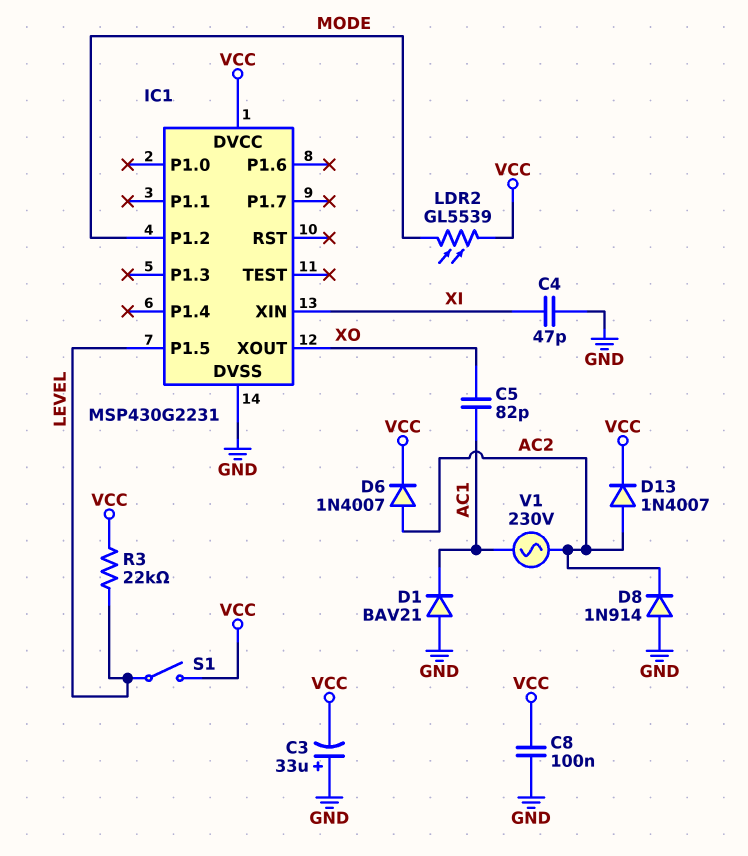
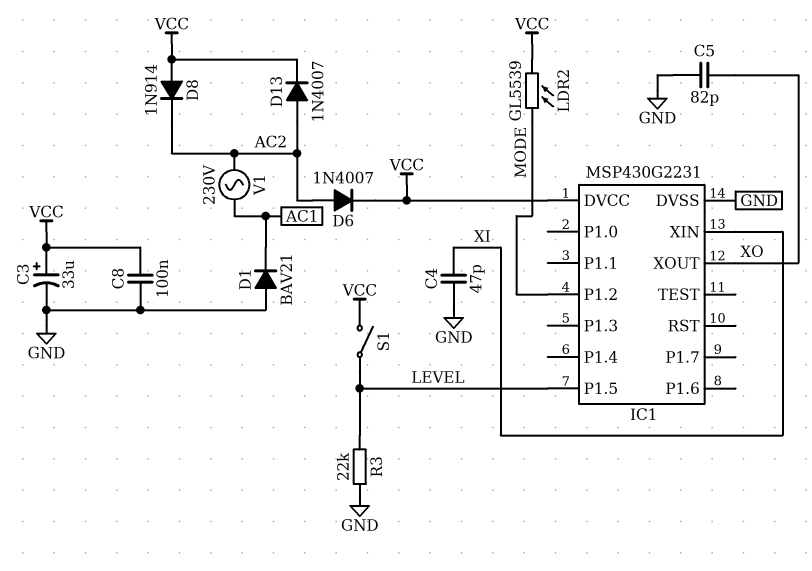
C3: 33uF (plus GND, minus VCC) -> 33uF (plus VCC, minus GND)
C5: 82pF (AC1, XO) -> 82pF (GND, XO)
D8: diode 1N914 (A GND, K AC2) -> diode 1N914 (A VCC, K AC2)
R3: 22k (LEVEL, VCC) -> 22k (GND, LEVEL)

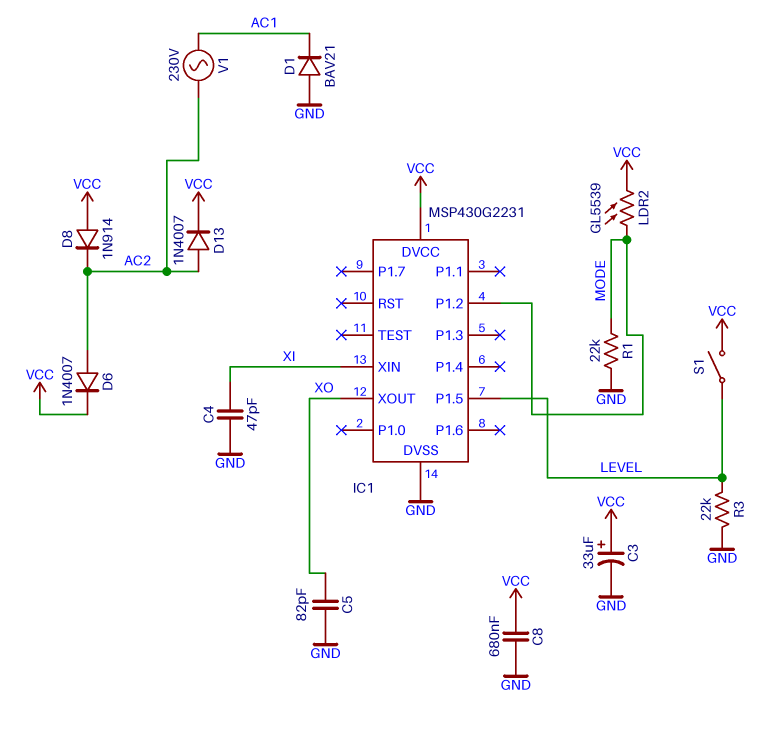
C8: 100nF (GND, VCC) -> 680nF (GND, VCC)
R1: none -> 22k (GND, MODE)

